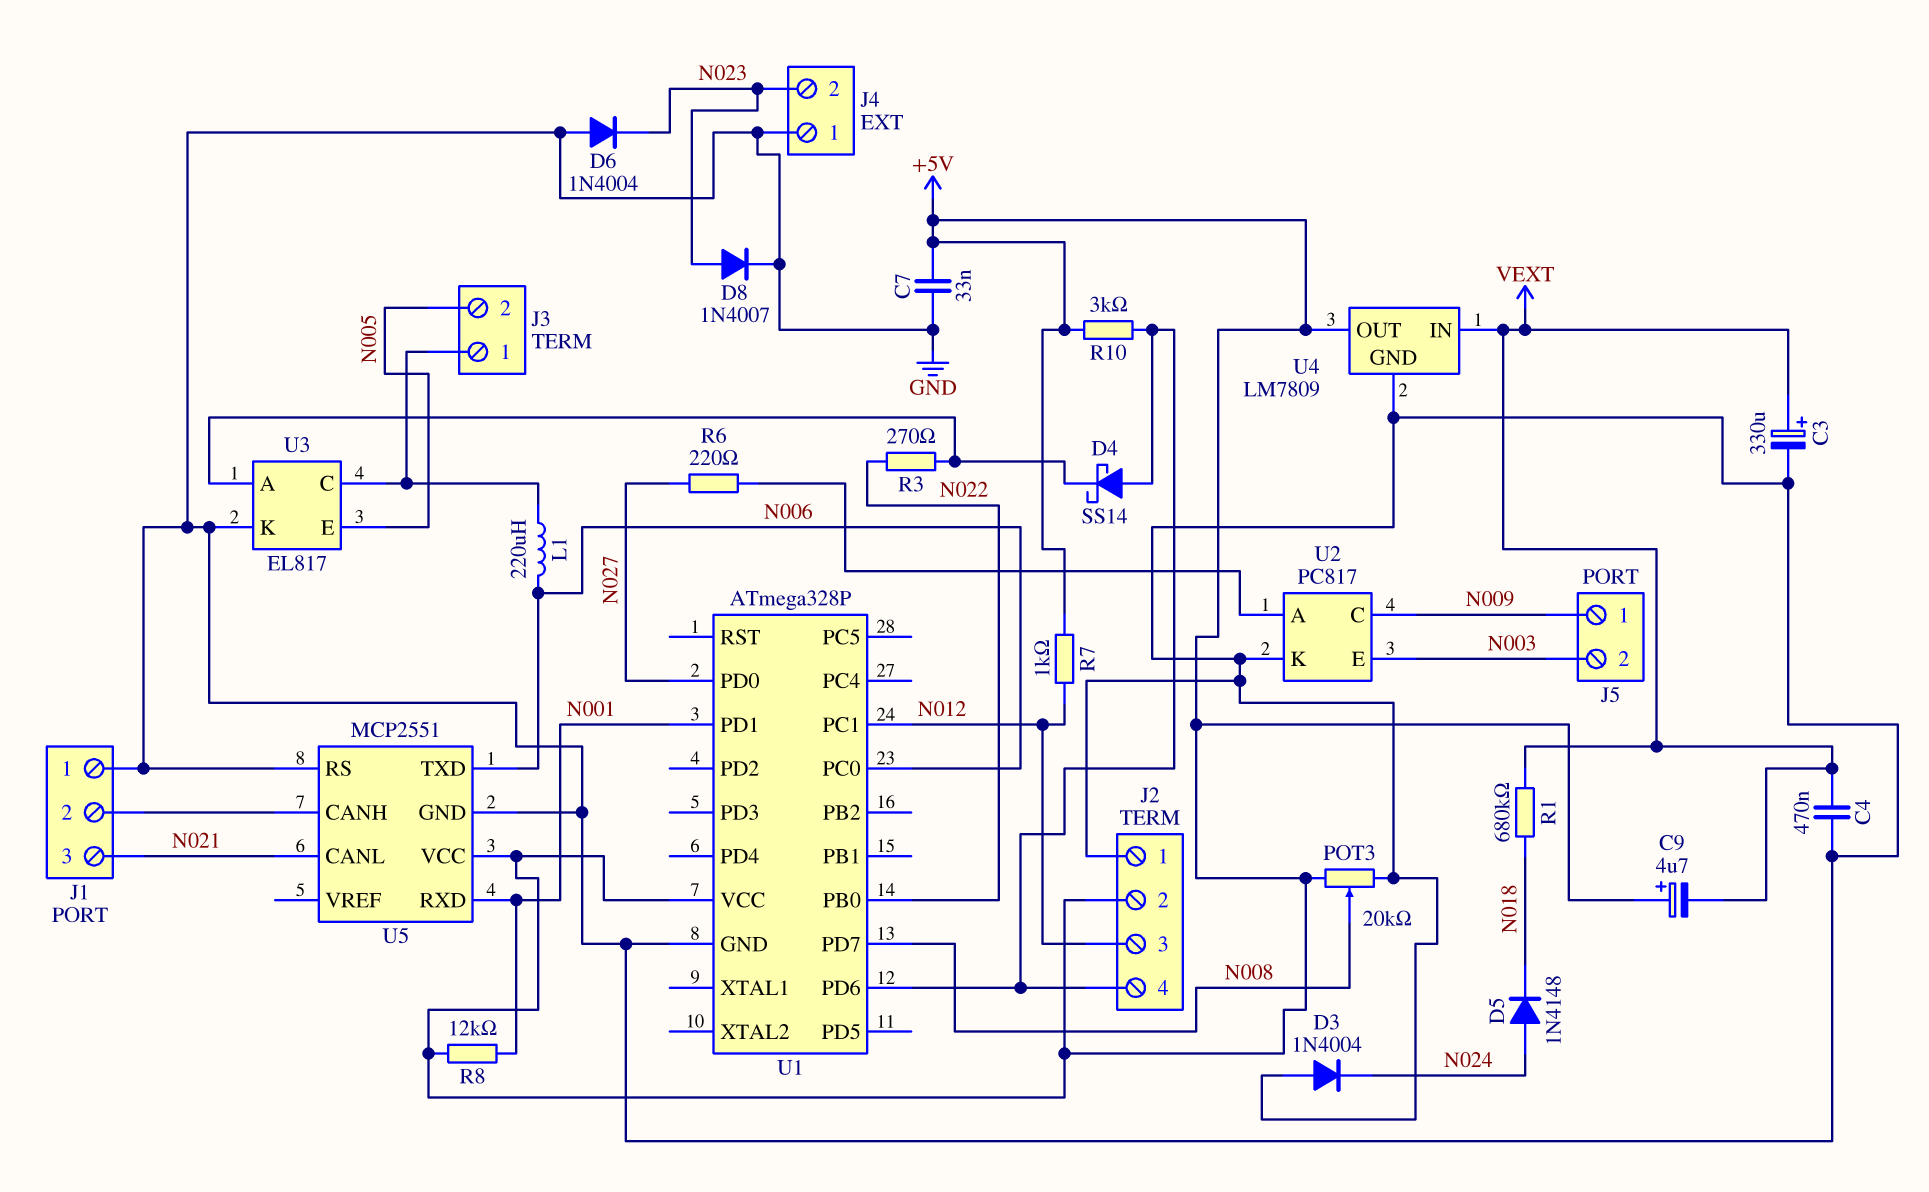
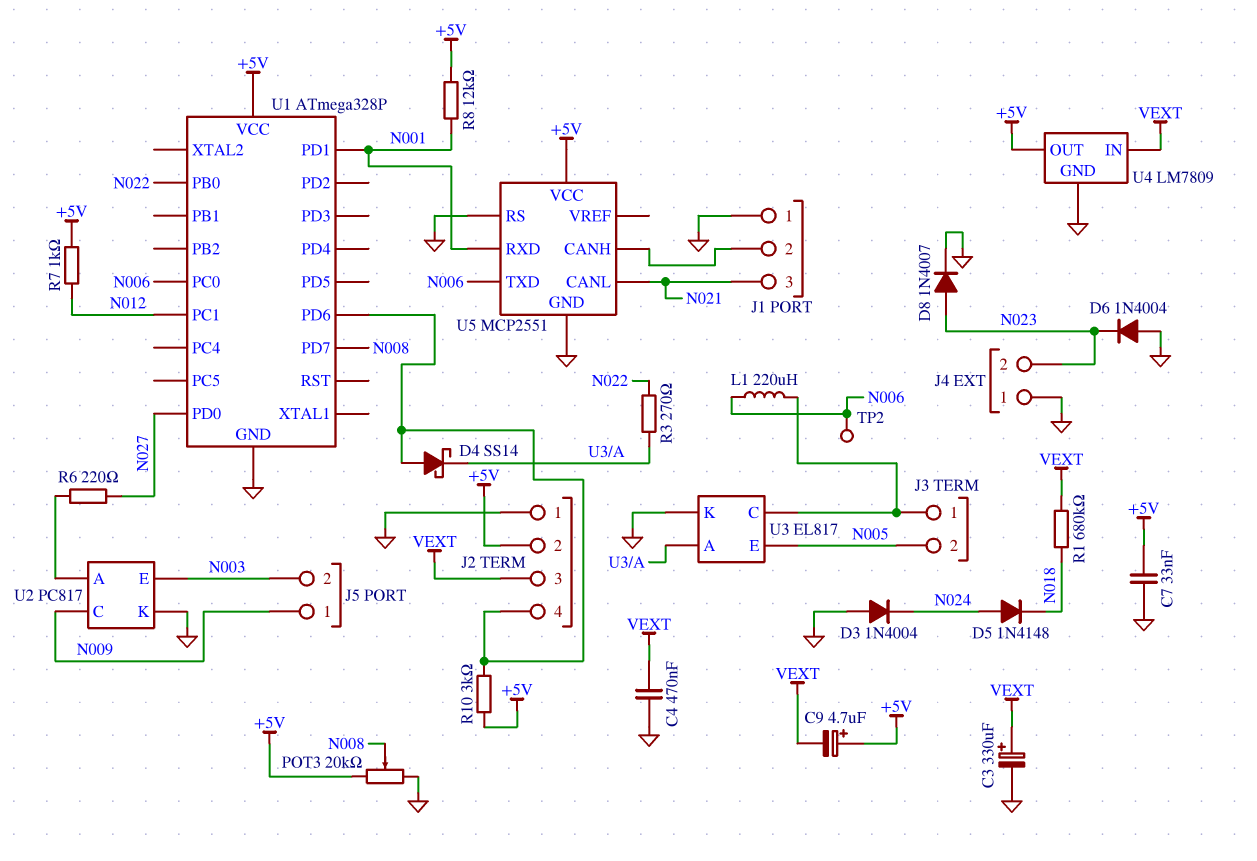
J2 pin 3: N012 -> VEXT
TP2: none -> test point (N006)

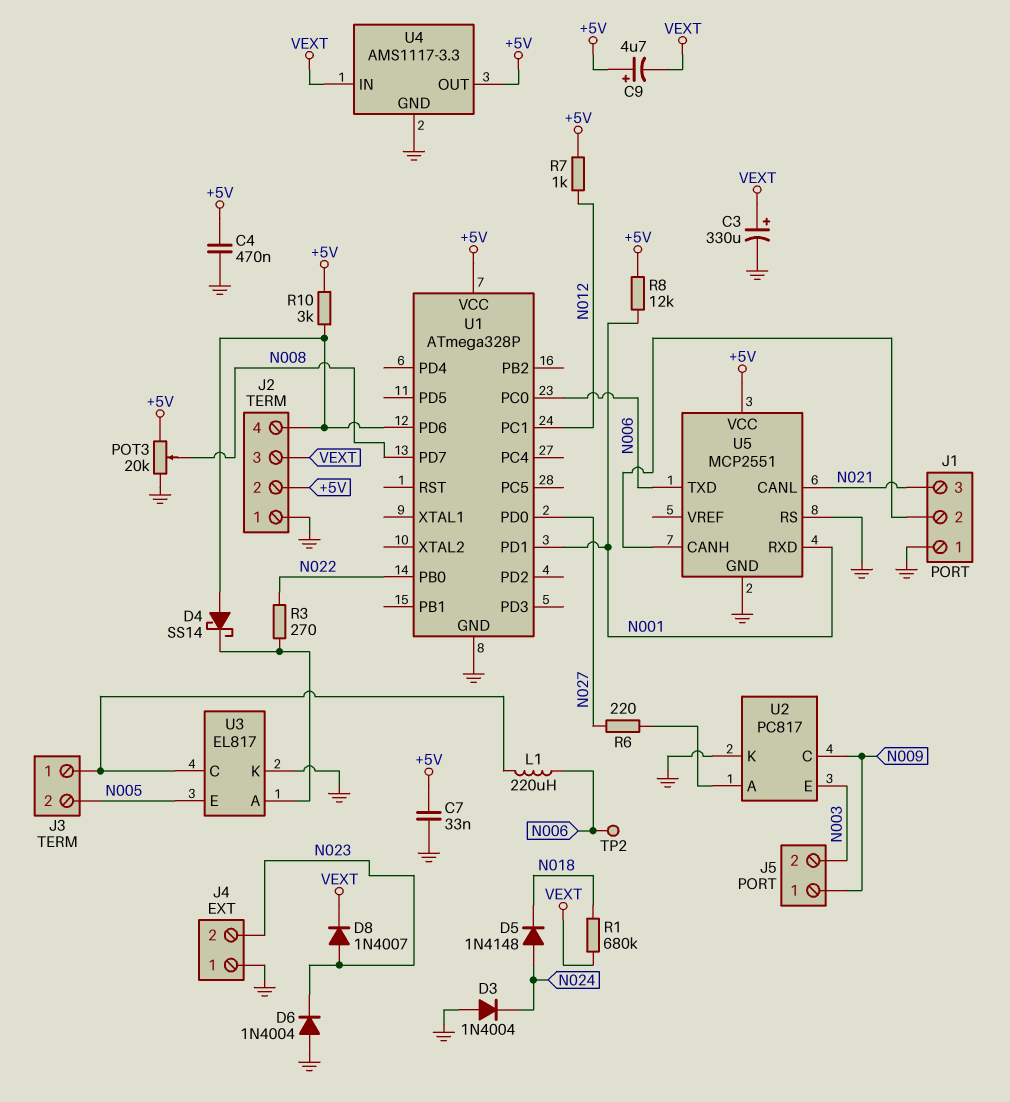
C4: 470nF (GND, VEXT) -> 470nF (+5V, GND)
D8: diode 1N4007 (A N023, K GND) -> diode 1N4007 (A N023, K VEXT)
U4: LM7809 -> AMS1117-3.3

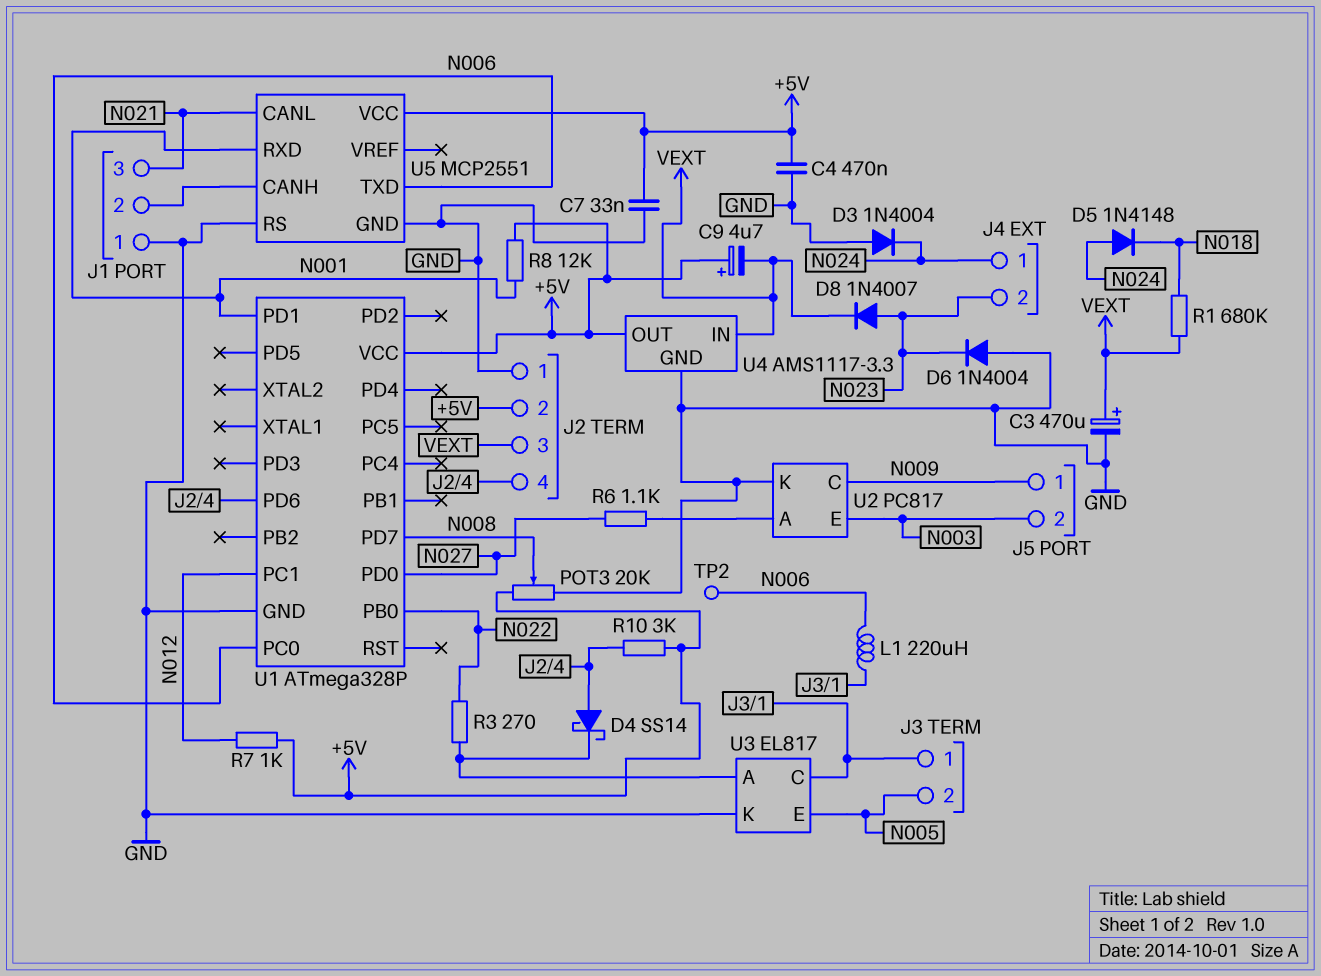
C3: 330uF (plus VEXT, minus GND) -> 470uF (plus VEXT, minus GND)
J4 pin 1: GND -> N024
R6: 220 (N027, U2/A) -> 1.1k (N027, U2/A)

